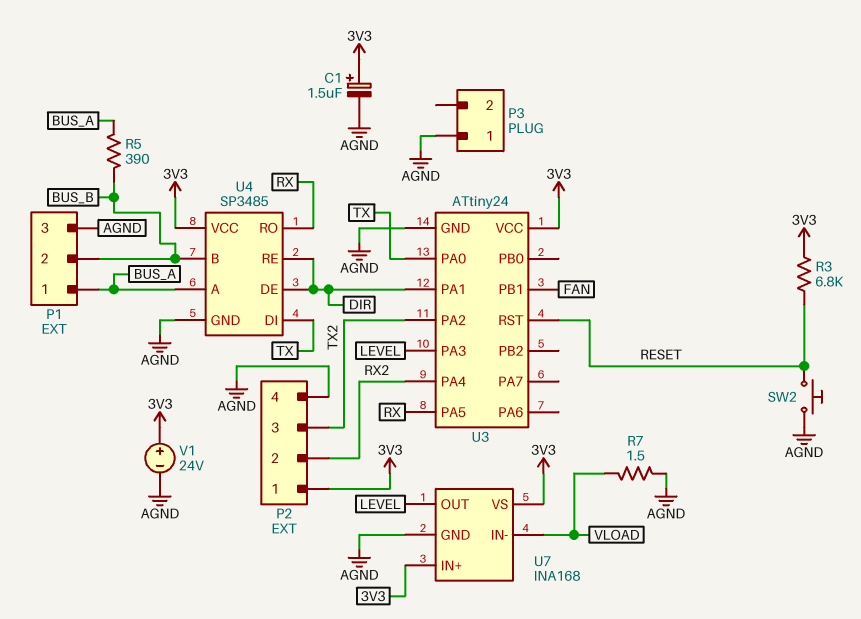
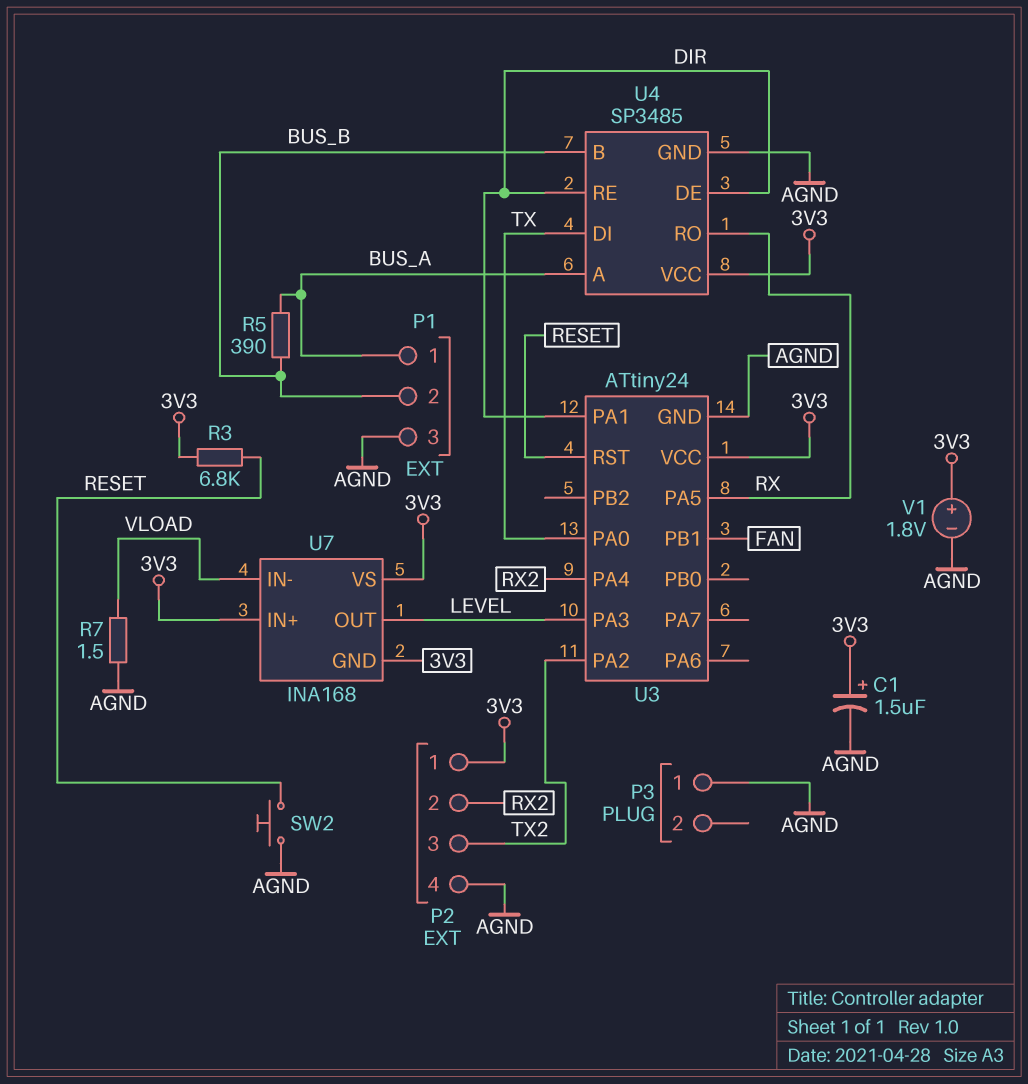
U7 pin GND: AGND -> 3V3
V1: 24V (plus 3V3, minus AGND) -> 1.8V (plus 3V3, minus AGND)

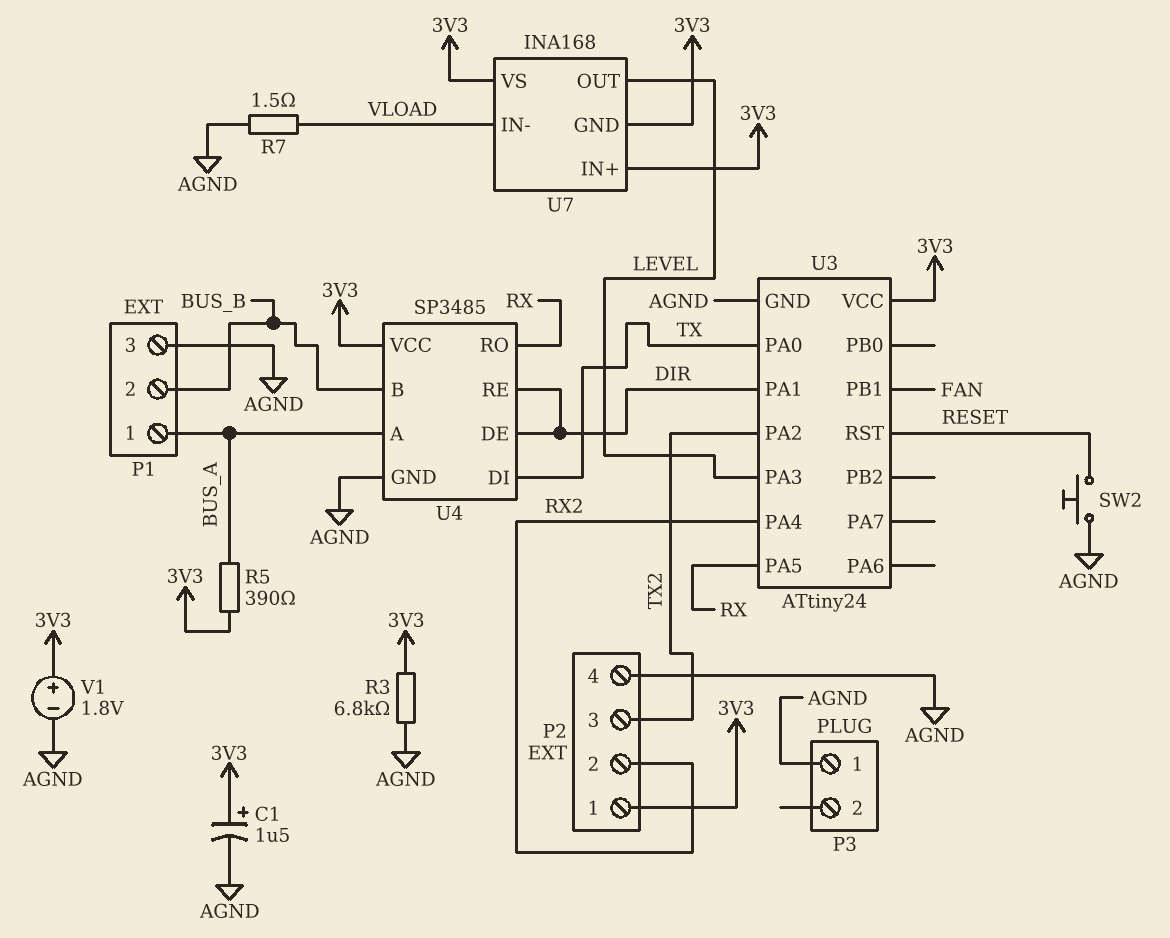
R3: 6.8k (3V3, RESET) -> 6.8k (3V3, AGND)
R5: 390 (BUS_A, BUS_B) -> 390 (3V3, BUS_A)

